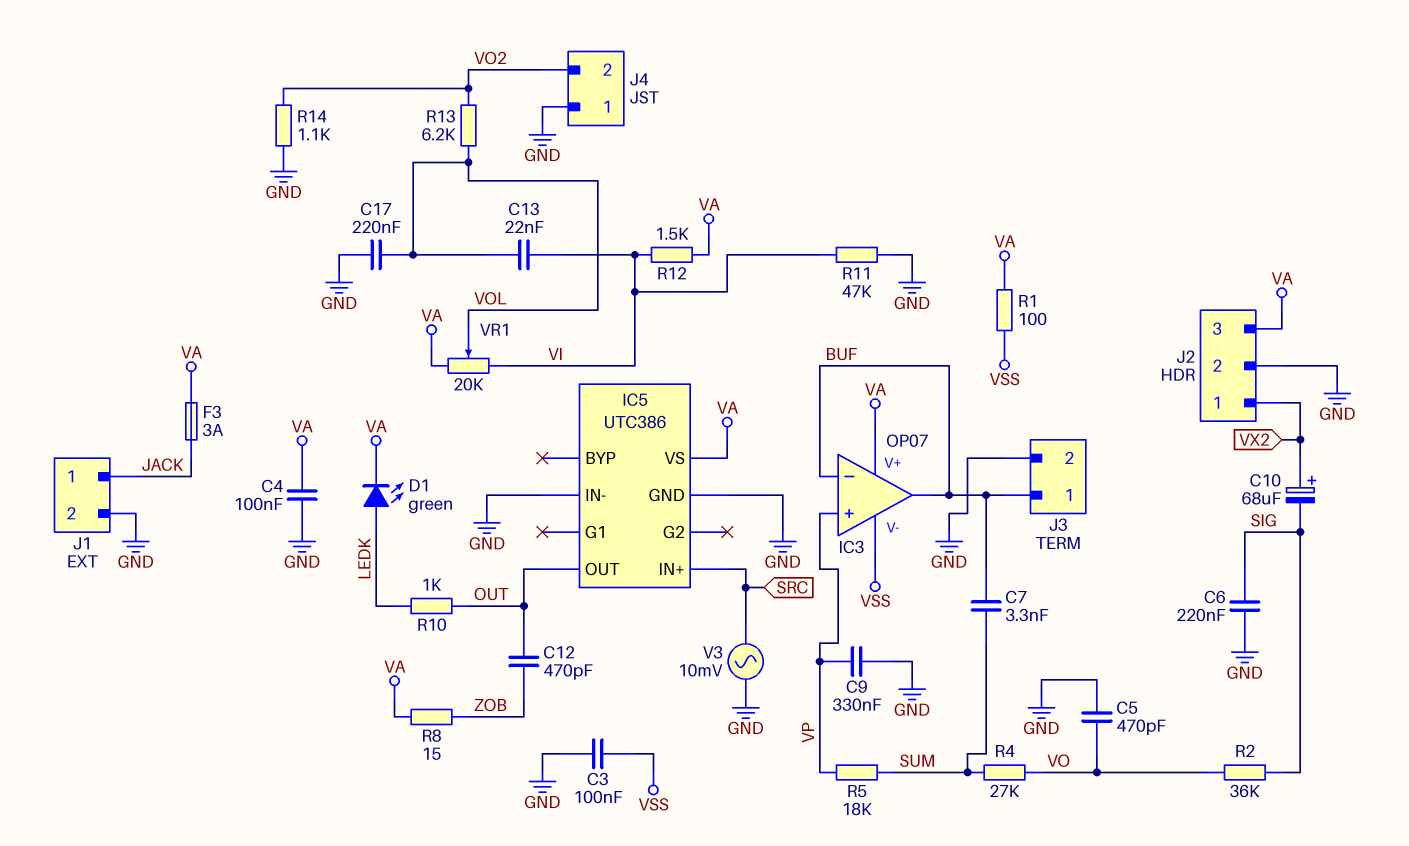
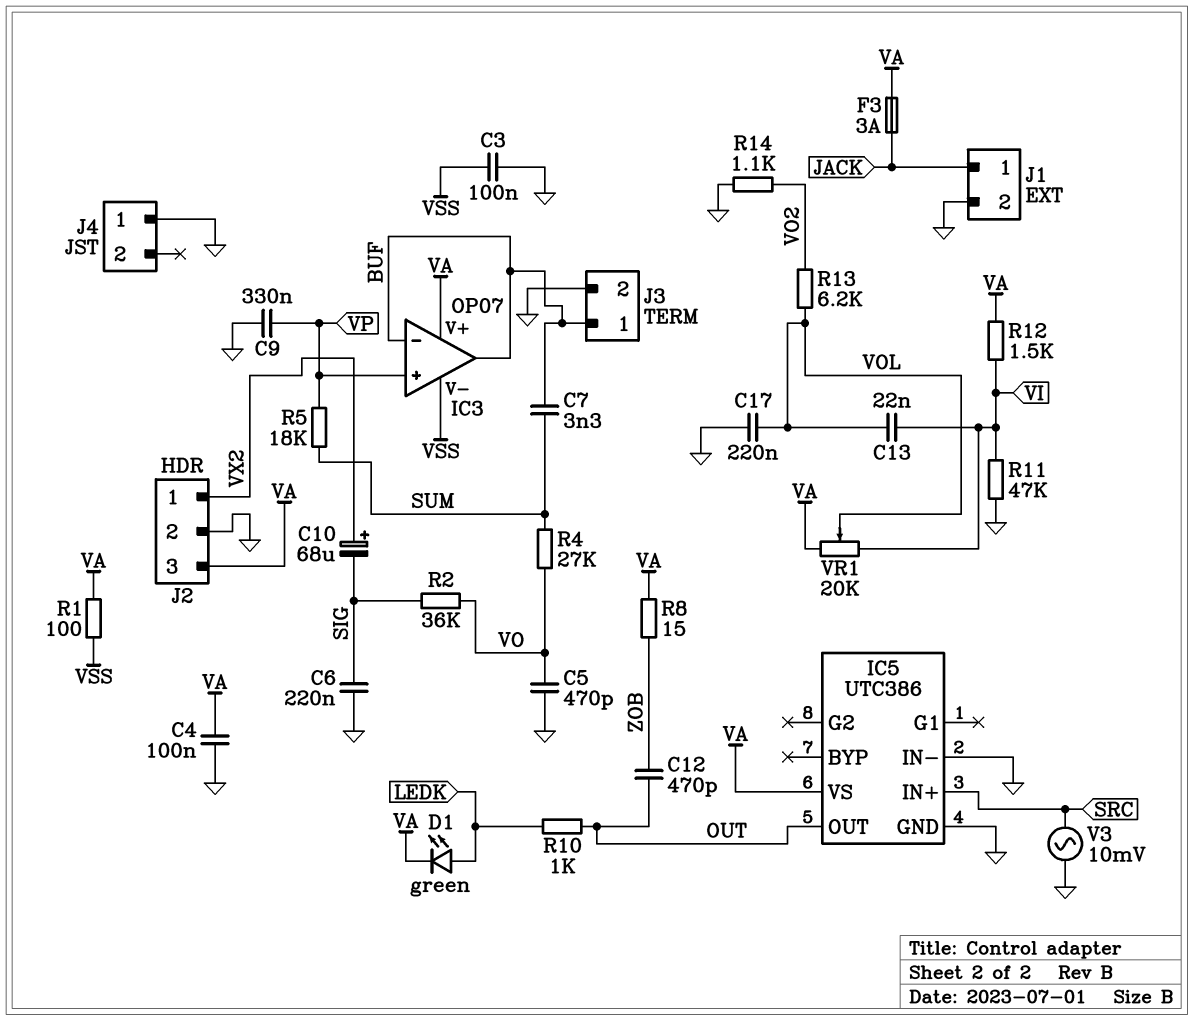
J4 pin 2: VO2 -> none

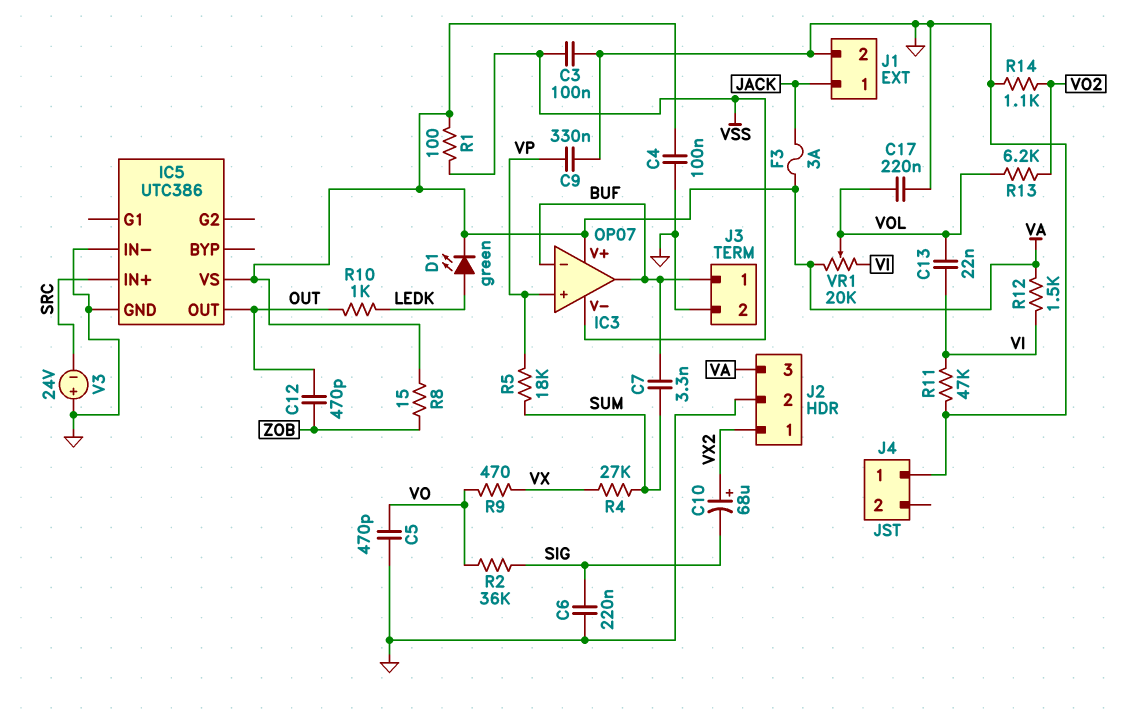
R4: 27k (SUM, VO) -> 27k (SUM, VX)
R9: none -> 470 (VO, VX)
V3: AC 10mV (GND, SRC) -> 24V (plus GND, minus SRC)

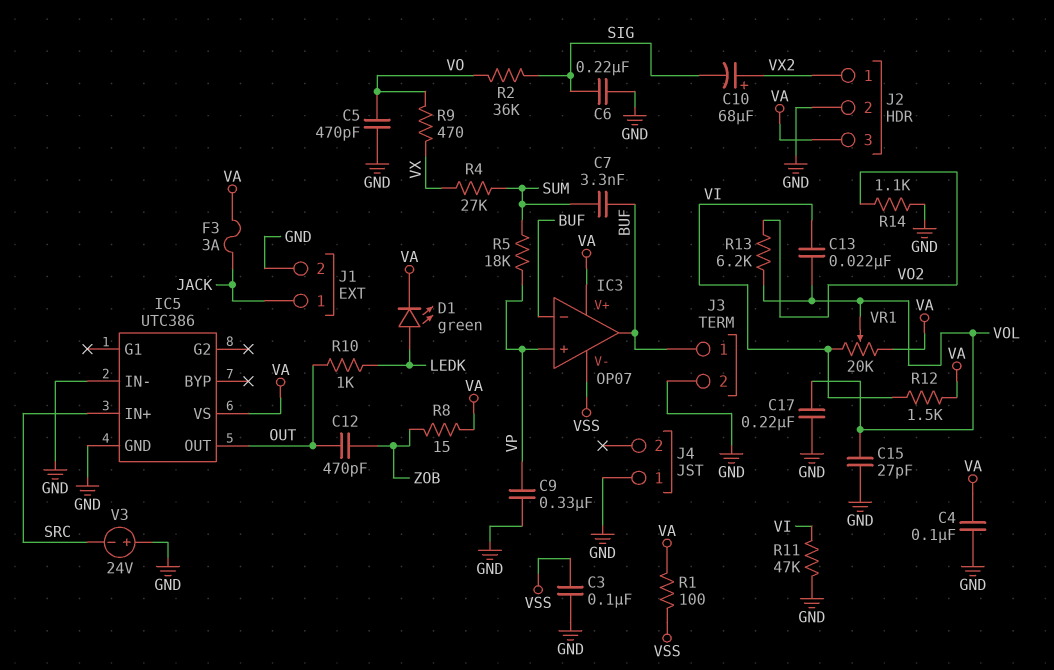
C15: none -> 27pF (GND, VOL)

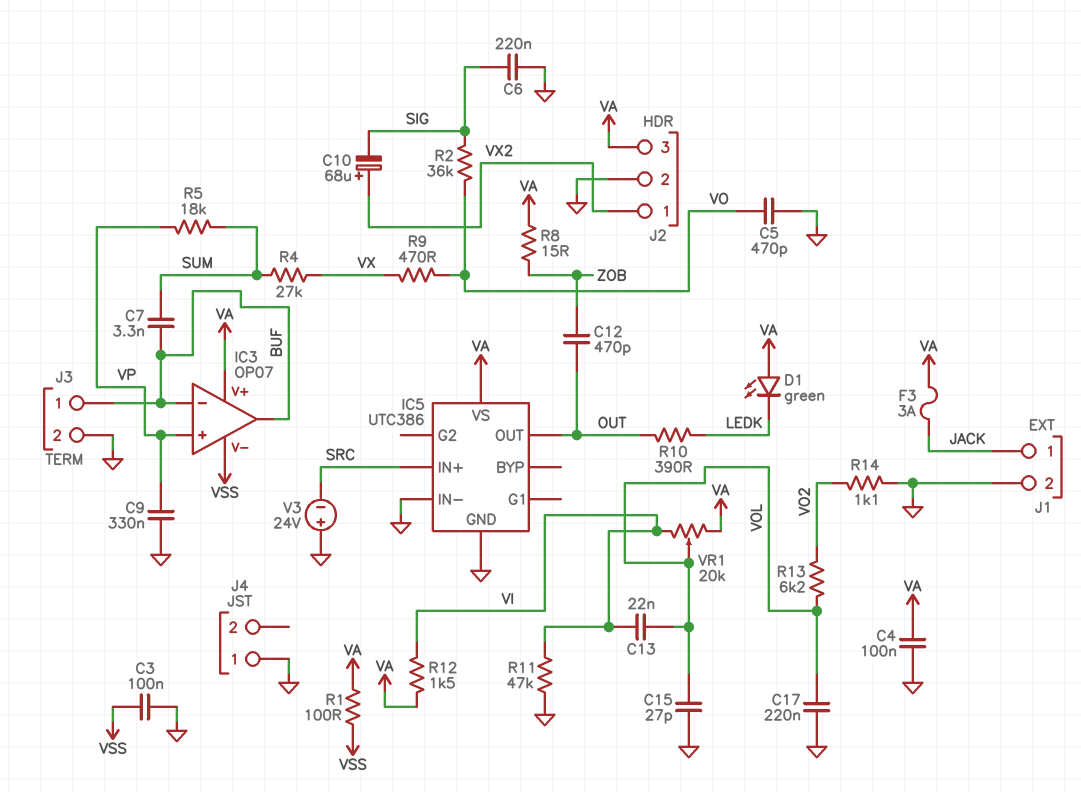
D1: LED green (A LEDK, K VA) -> LED green (A VA, K LEDK)
R10: 1k (LEDK, OUT) -> 390 (LEDK, OUT)

